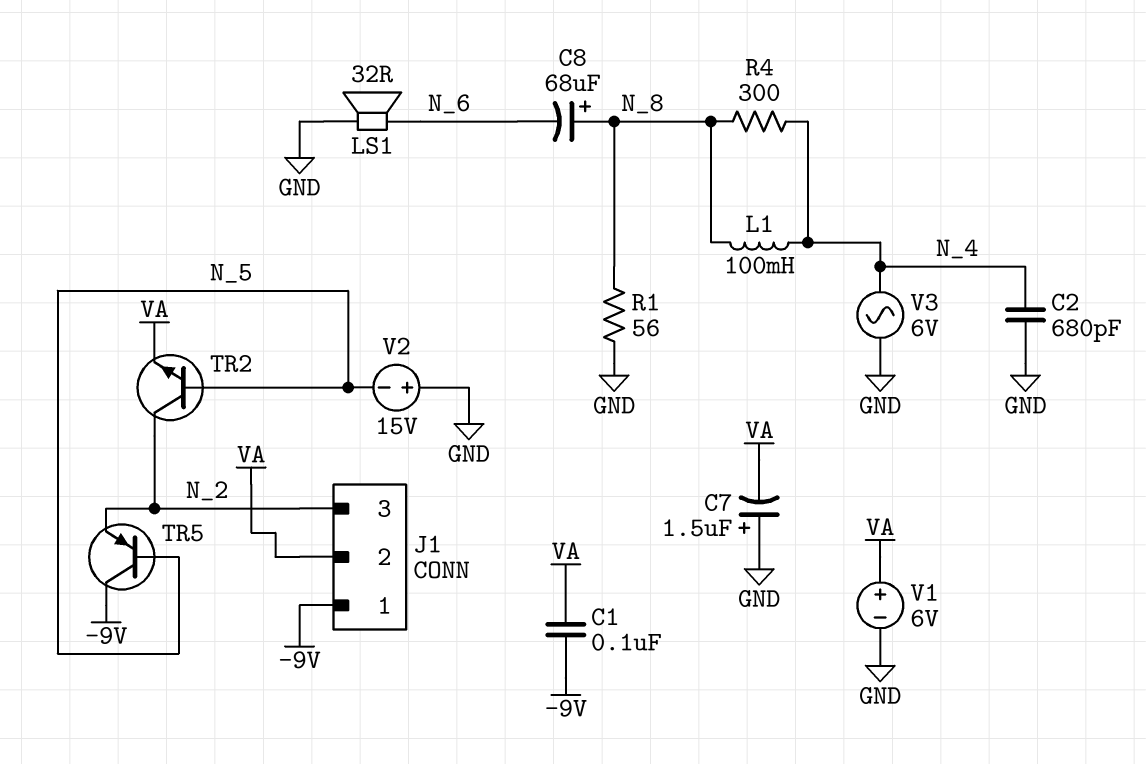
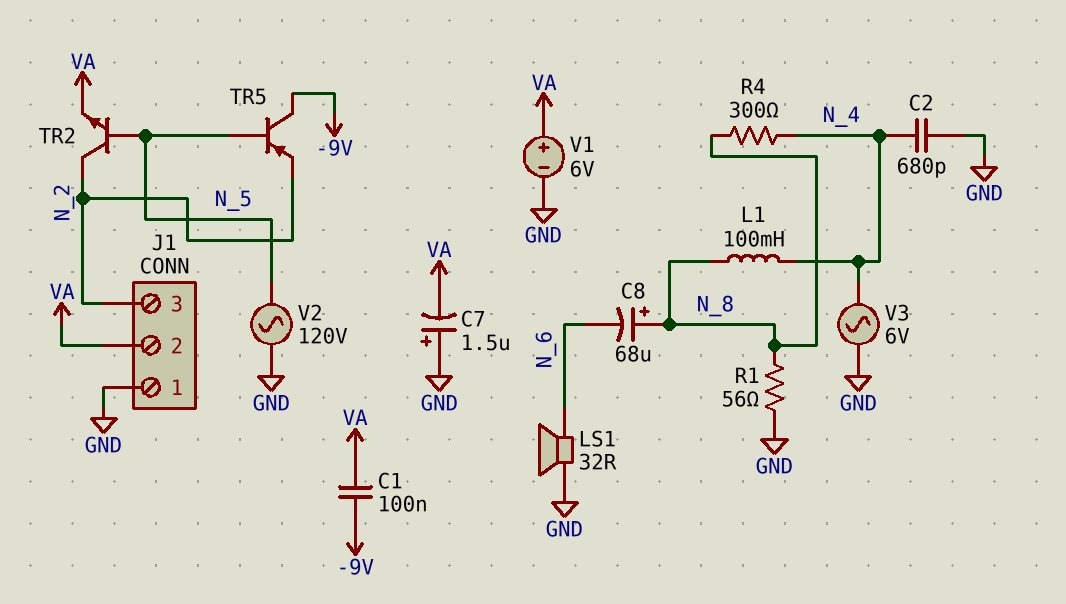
J1 pin 1: -9V -> GND
V2: 15V (plus GND, minus N_5) -> AC 120V (GND, N_5)

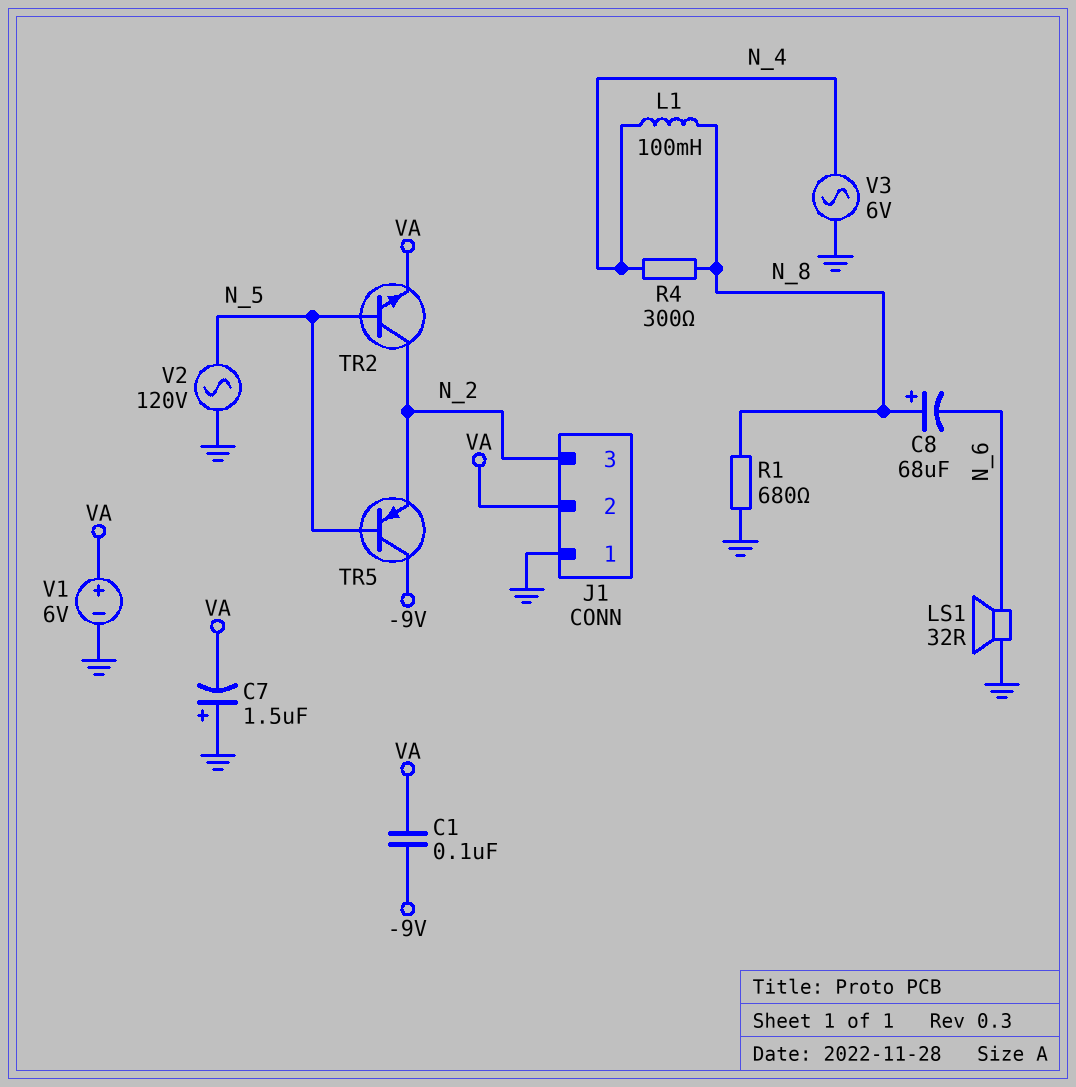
C2: 680pF (GND, N_4) -> none
R1: 56 (GND, N_8) -> 680 (GND, N_8)

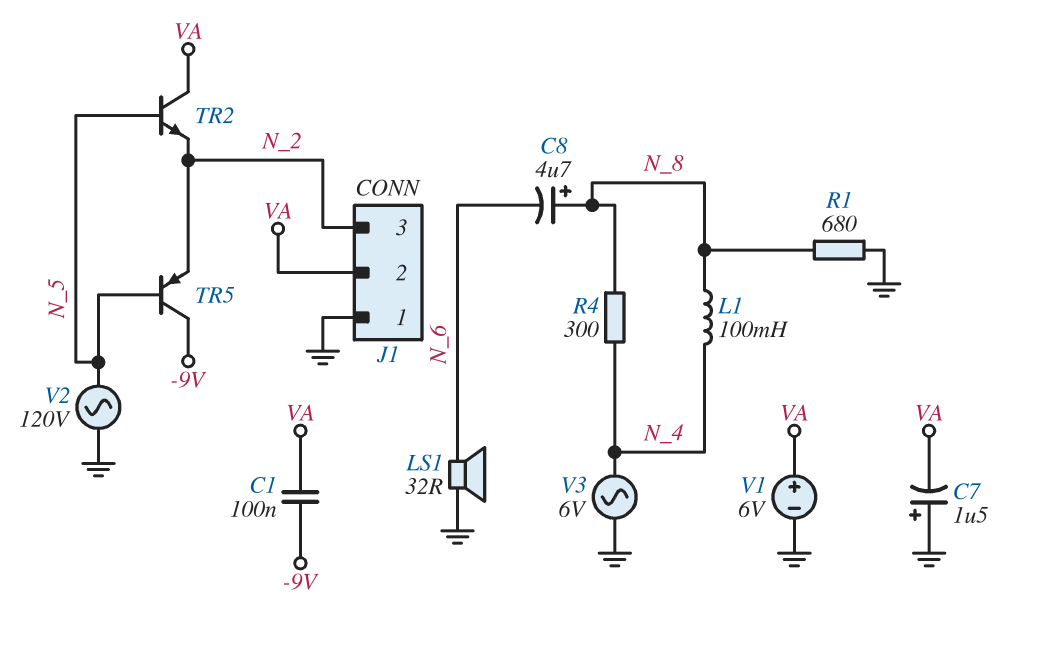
C8: 68uF (plus N_8, minus N_6) -> 4.7uF (plus N_8, minus N_6)
TR2: NPN (B N_5, C N_2, E VA) -> NPN (B N_5, C VA, E N_2)

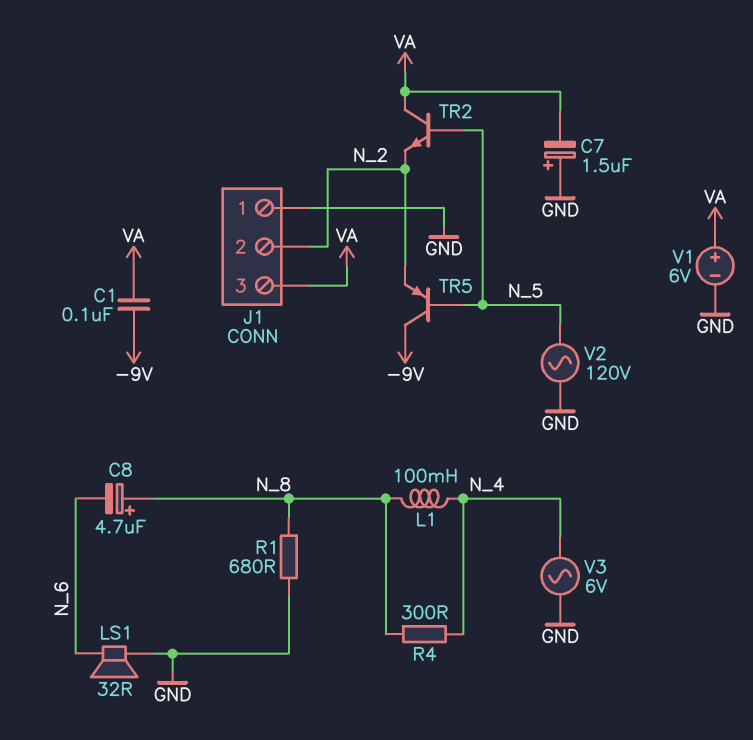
J1 pin 2: VA -> N_2
J1 pin 3: N_2 -> VA

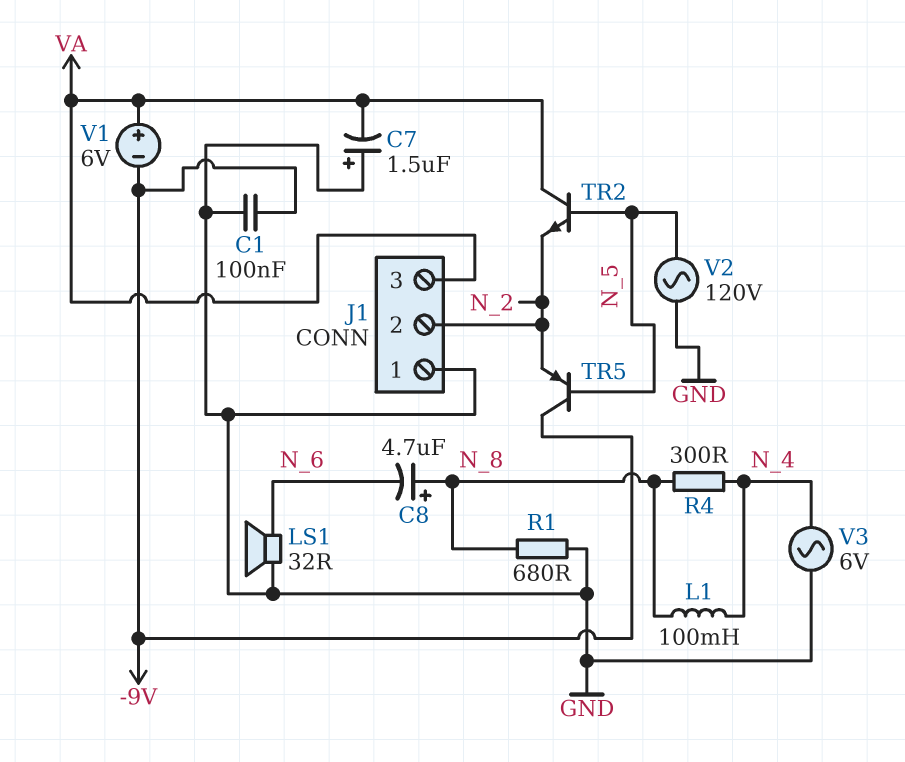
C1: 100nF (-9V, VA) -> 100nF (-9V, GND)
V1: 6V (plus VA, minus GND) -> 6V (plus VA, minus -9V)

